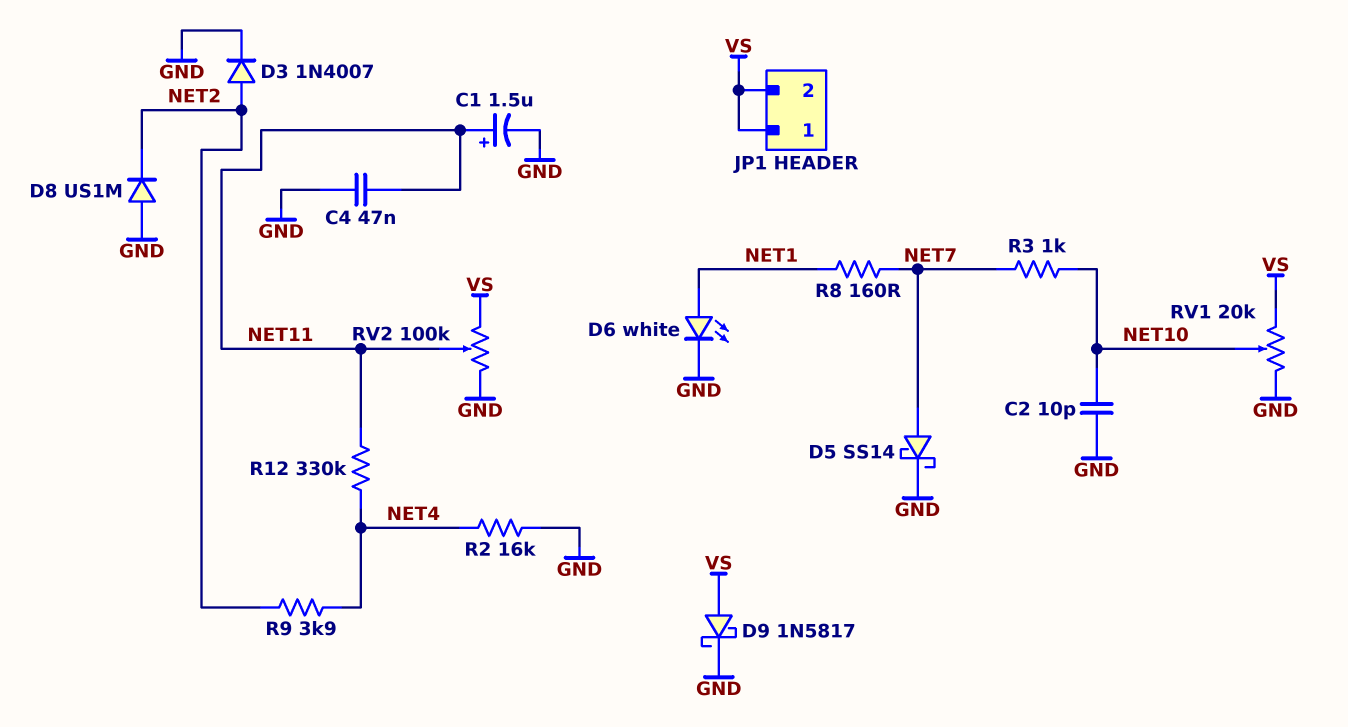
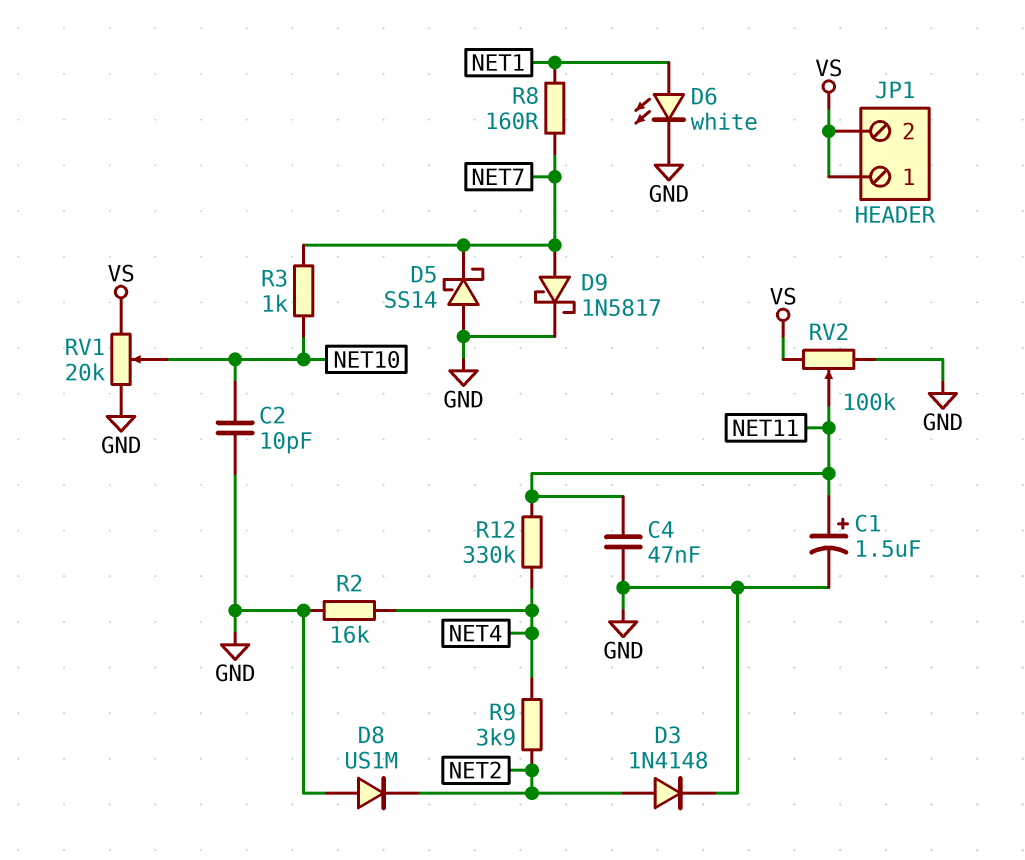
D3: diode 1N4007 (A NET2, K GND) -> diode 1N4148 (A NET2, K GND)
D5: schottky SS14 (A NET7, K GND) -> schottky SS14 (A GND, K NET7)
D9: schottky 1N5817 (A VS, K GND) -> schottky 1N5817 (A NET7, K GND)

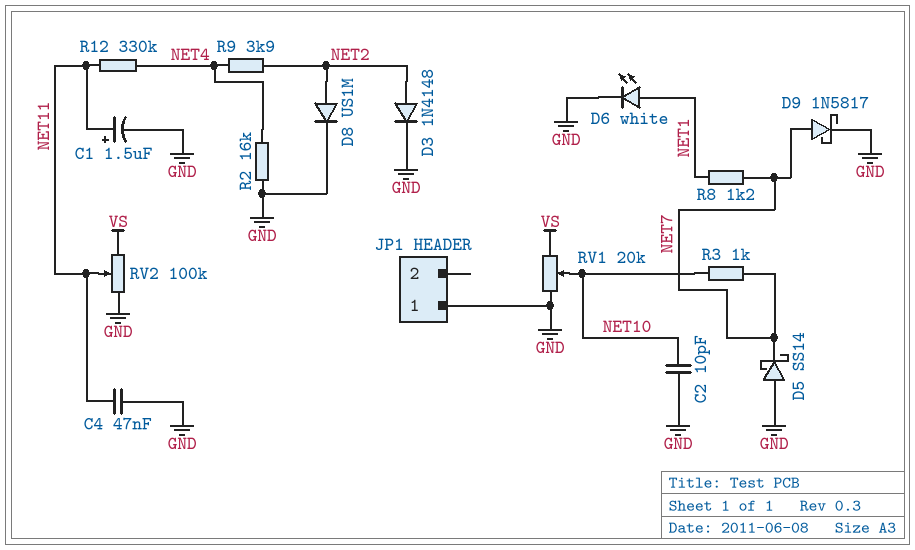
D8: diode US1M (A GND, K NET2) -> diode US1M (A NET2, K GND)
JP1 pin 1: VS -> GND
JP1 pin 2: VS -> none
R8: 160 (NET1, NET7) -> 1.2k (NET1, NET7)

